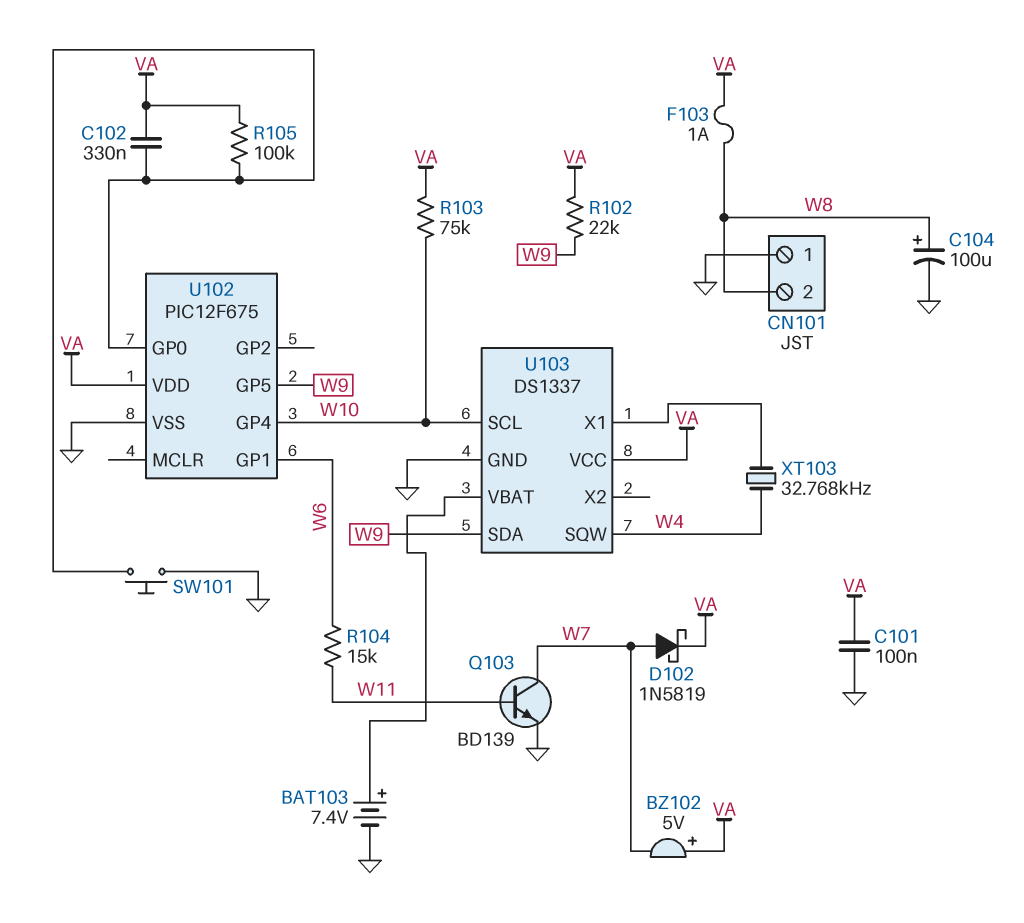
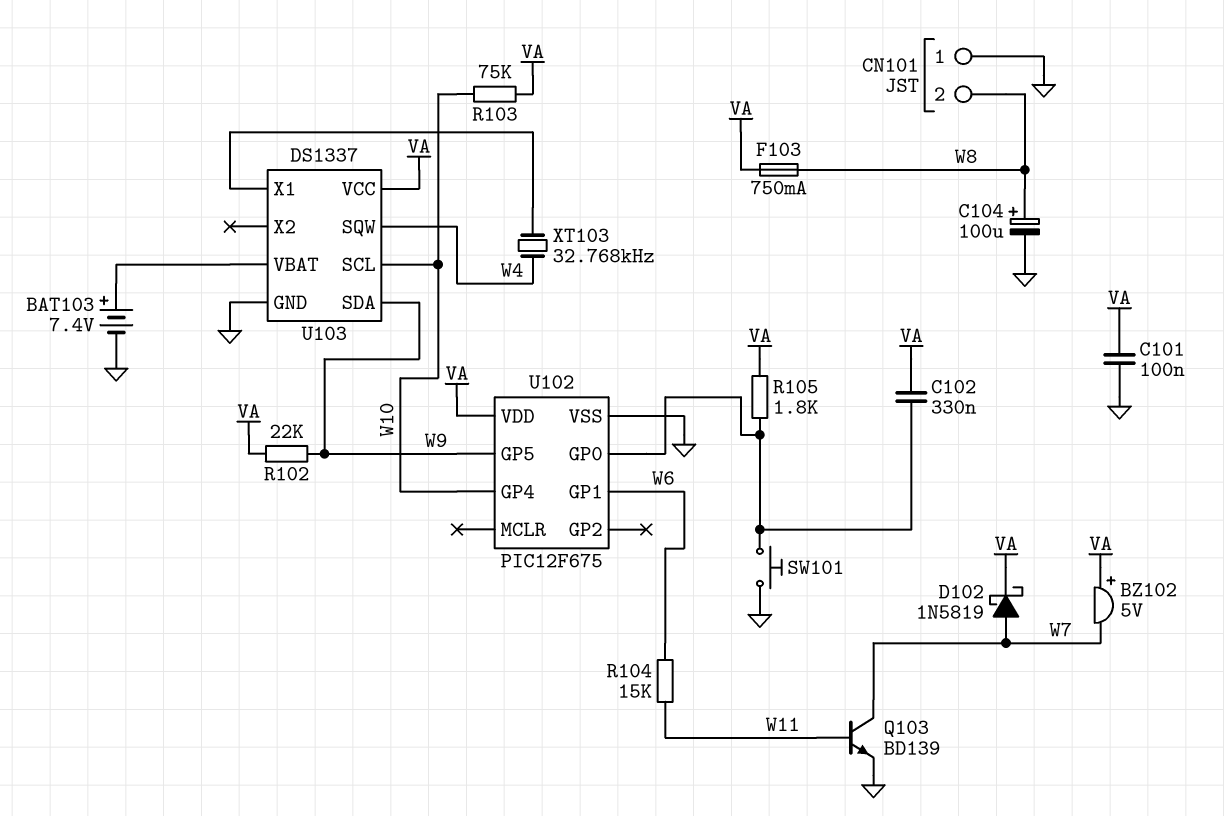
F103: 1A (VA, W8) -> 750mA (VA, W8)
R105: 100k (U102/GP0, VA) -> 1.8k (U102/GP0, VA)

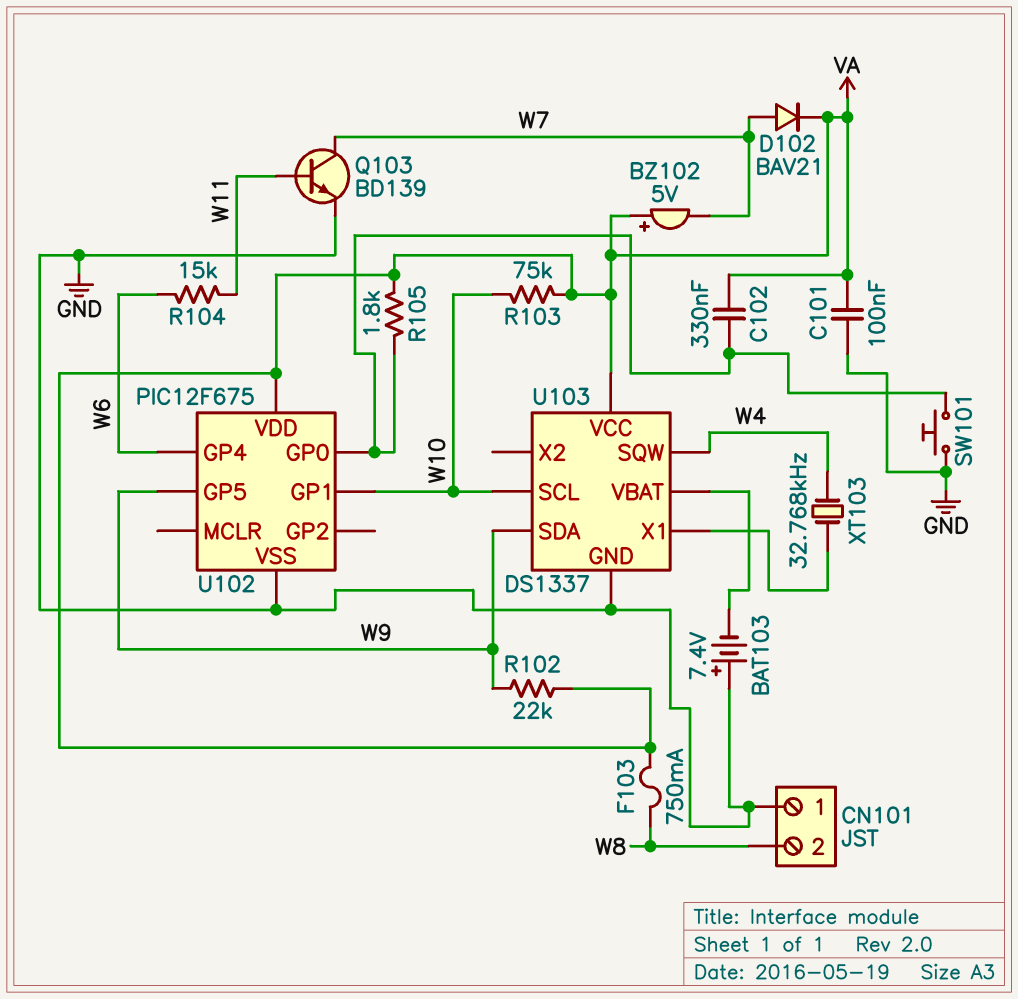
BAT103: 7.4V (plus U103/VBAT, minus GND) -> 7.4V (plus GND, minus U103/VBAT)
C104: 100uF (plus W8, minus GND) -> none
D102: schottky 1N5819 (A W7, K VA) -> diode BAV21 (A W7, K VA)
U102 pin GP1: W6 -> W10
U102 pin GP4: W10 -> W6

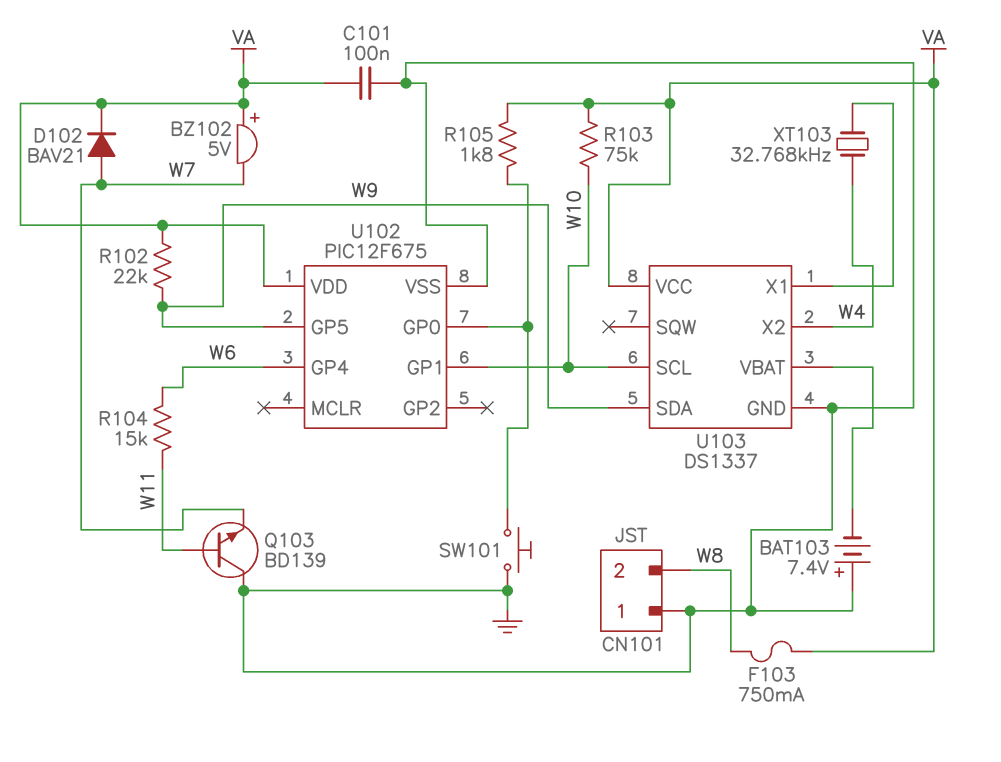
C102: 330nF (U102/GP0, VA) -> none
Q103: NPN BD139 (B W11, C W7, E GND) -> NPN BD139 (B W11, C GND, E W7)
U103 pin SQW: W4 -> none
U103 pin X2: none -> W4

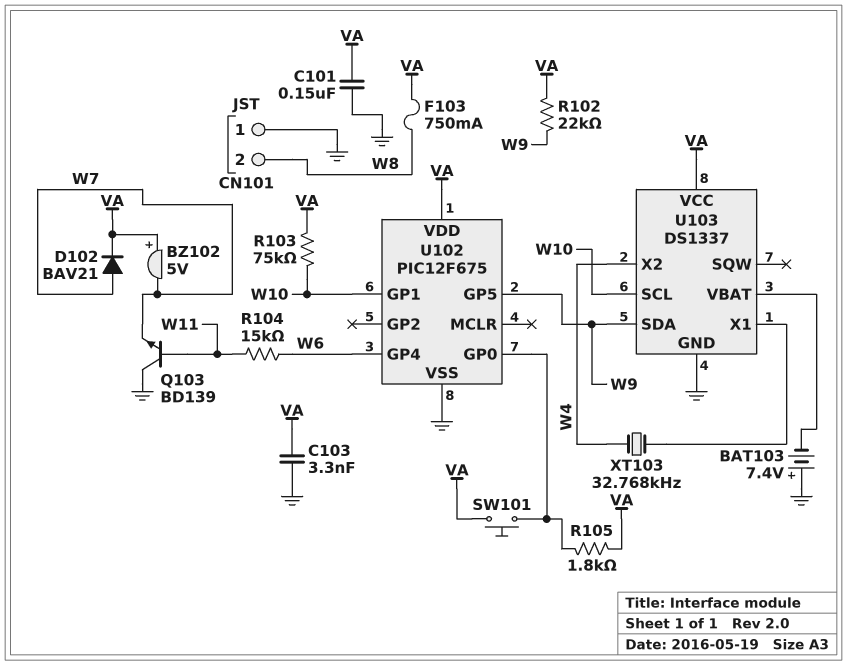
C101: 100nF (GND, VA) -> 150nF (GND, VA)
C103: none -> 3.3nF (GND, VA)
SW101: button (GND, U102/GP0) -> button (U102/GP0, VA)

